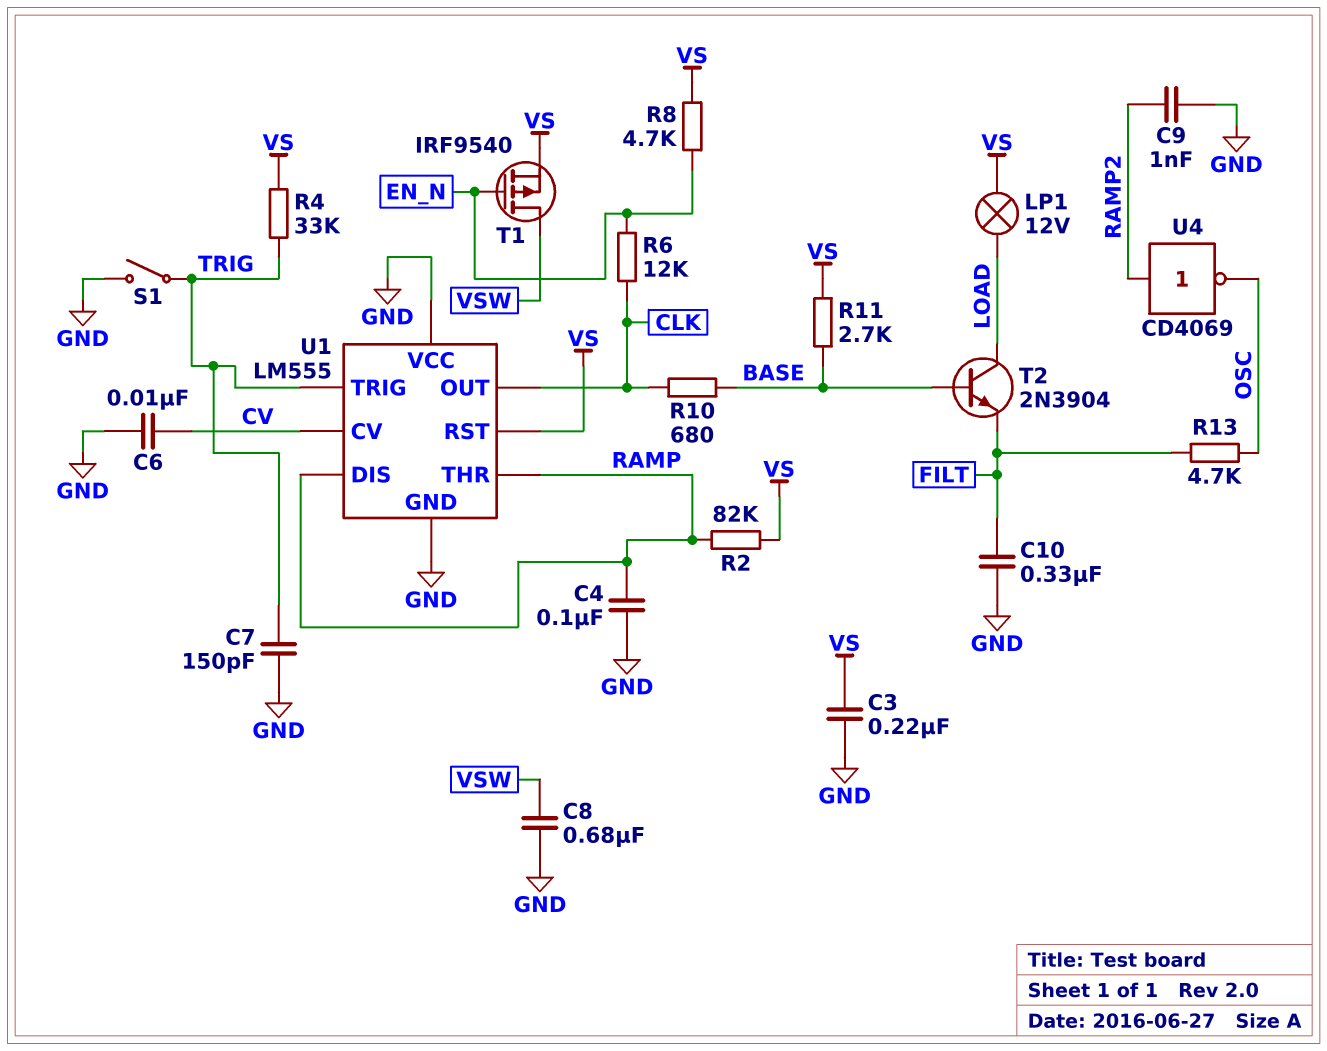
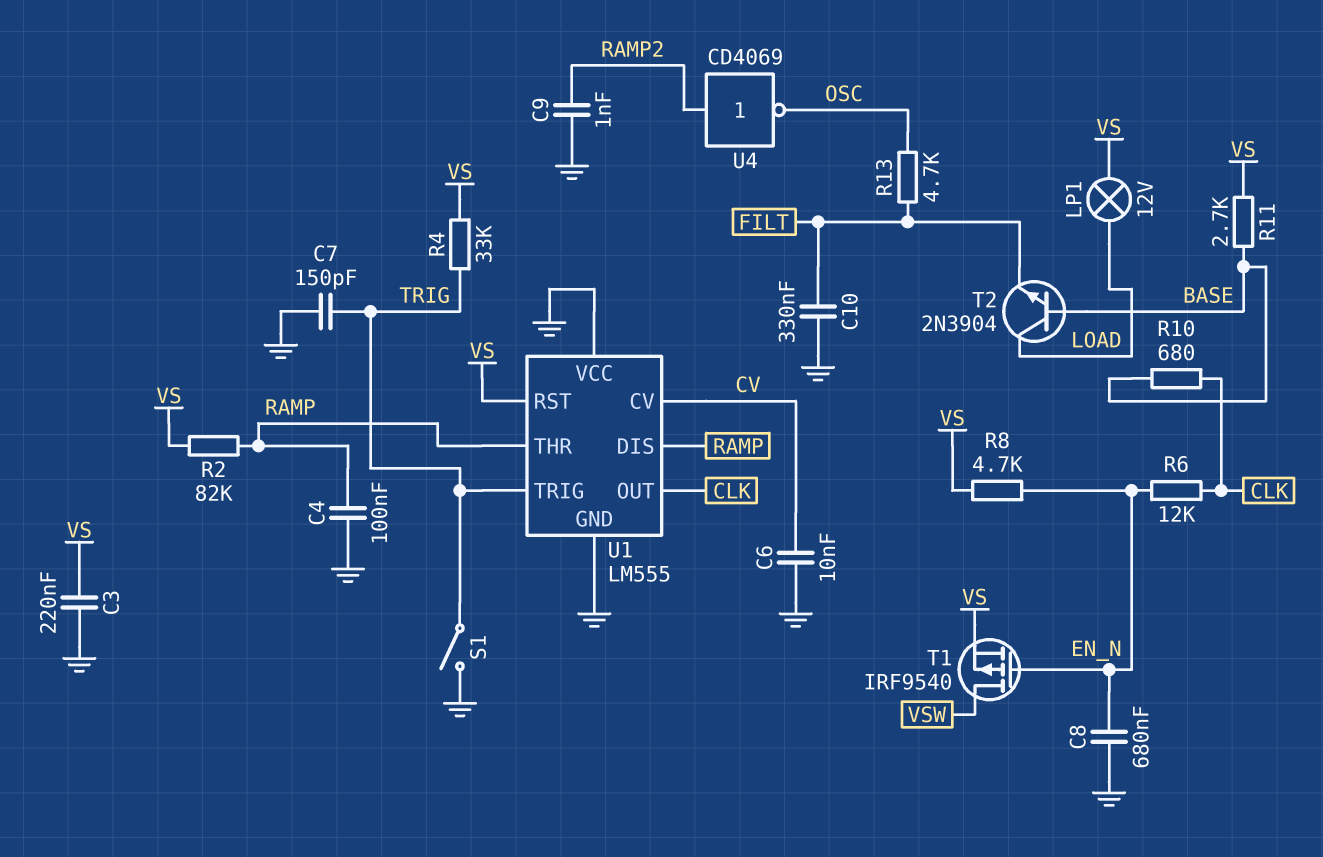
C8: 680nF (GND, VSW) -> 680nF (EN_N, GND)

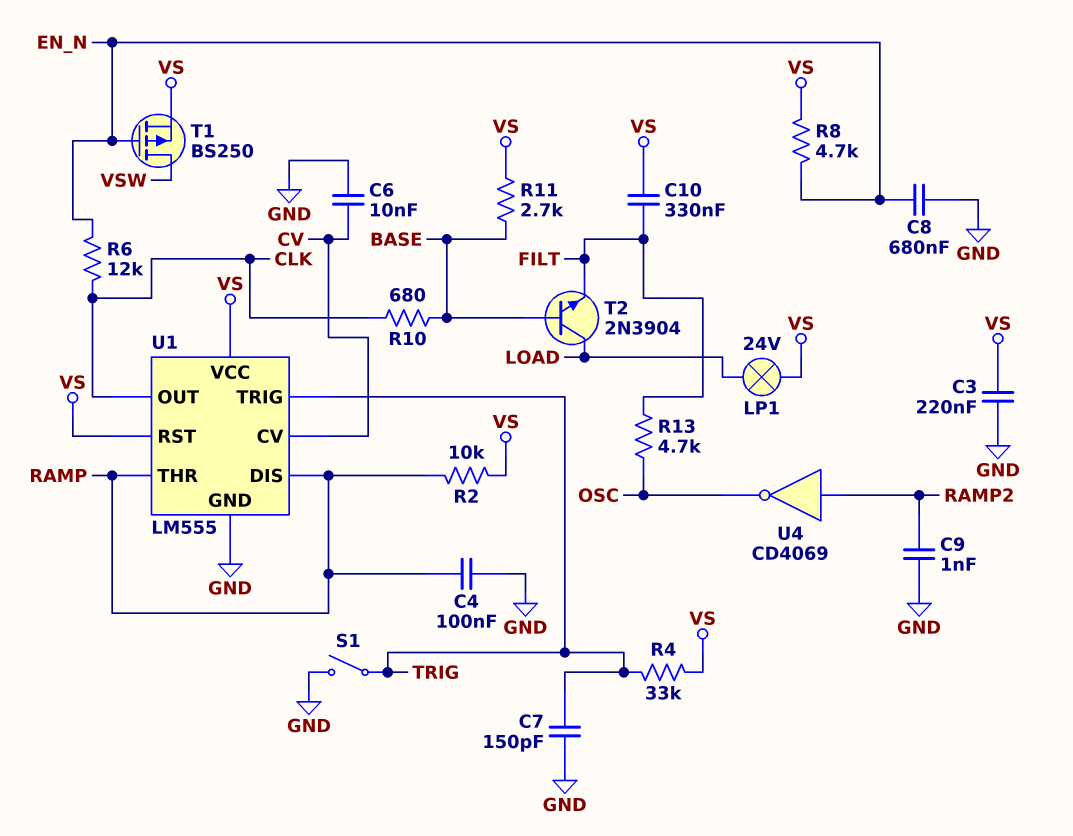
C10: 330nF (FILT, GND) -> 330nF (FILT, VS)
LP1: lamp 12V (LOAD, VS) -> lamp 24V (LOAD, VS)
R2: 82k (RAMP, VS) -> 10k (RAMP, VS)
T1: PMOS IRF9540 (G EN_N, D VSW, S VS) -> PMOS BS250 (G EN_N, D VSW, S VS)
U1 pin VCC: GND -> VS

